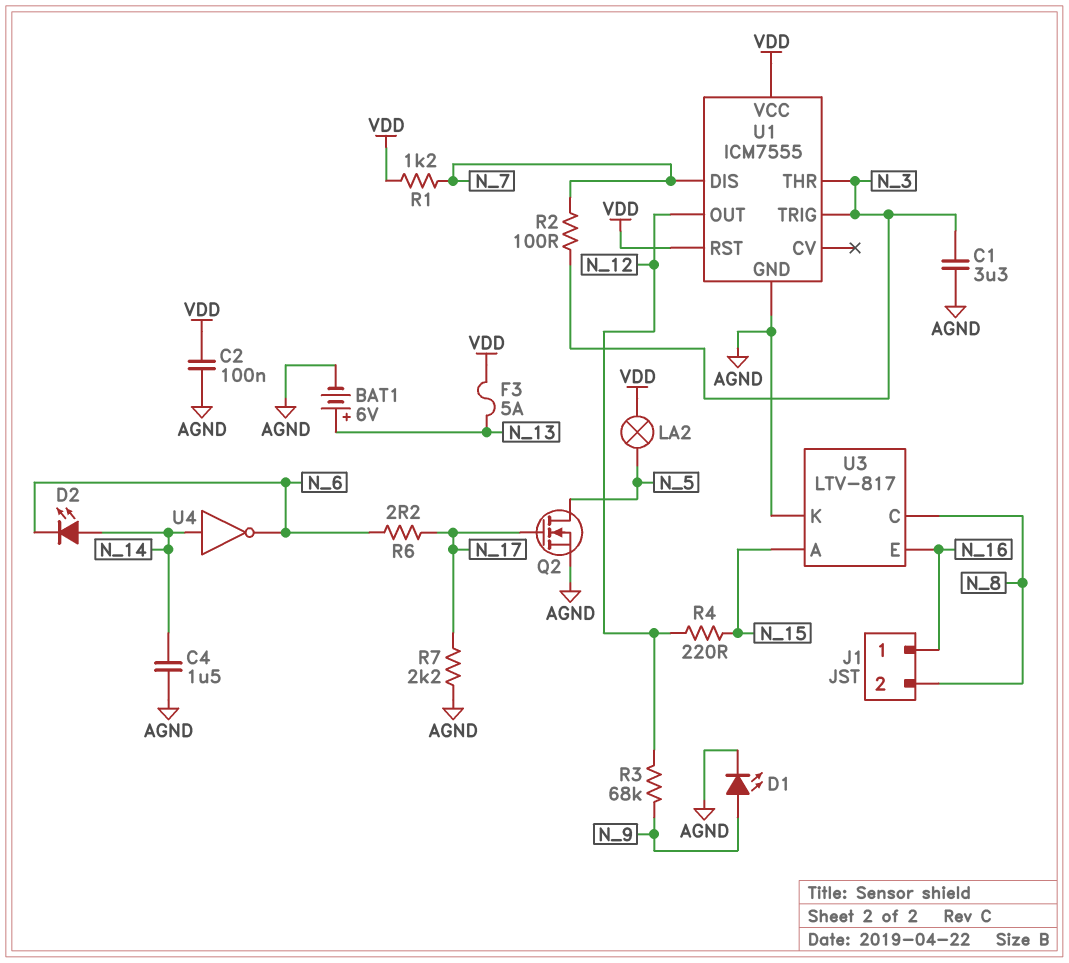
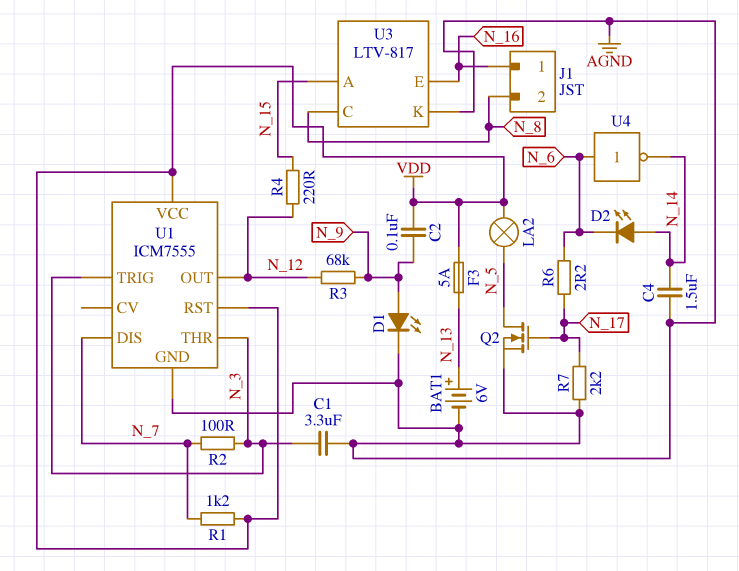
C2: 100nF (AGND, VDD) -> 100nF (N_9, VDD)
U4: NOT (in N_14, out N_6) -> NOT (in N_6, out N_14)

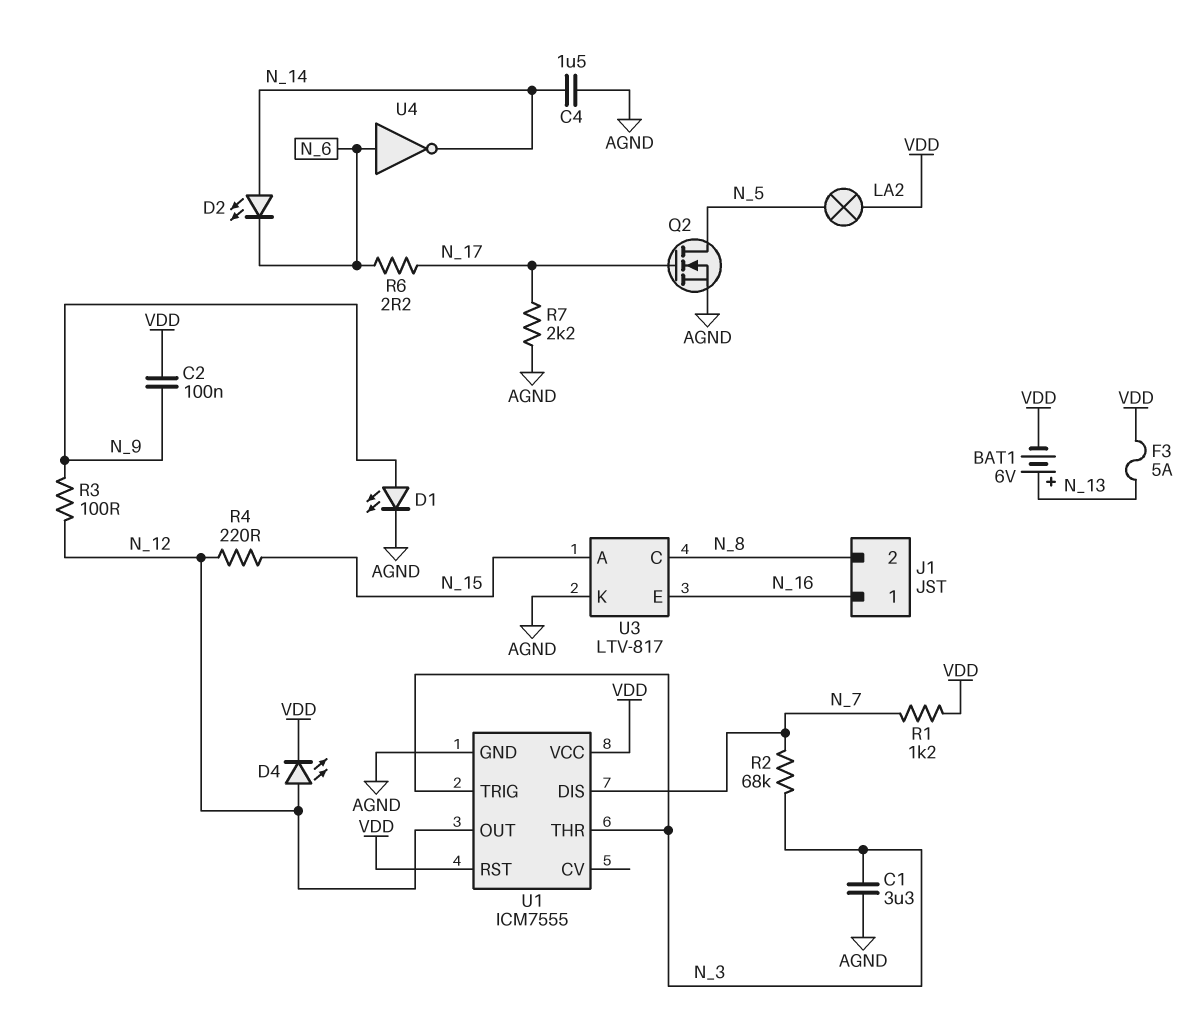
BAT1: 6V (plus N_13, minus AGND) -> 6V (plus N_13, minus VDD)
D4: none -> LED (A N_12, K VDD)
R2: 100 (N_3, N_7) -> 68k (N_3, N_7)
R3: 68k (N_9, N_12) -> 100 (N_9, N_12)

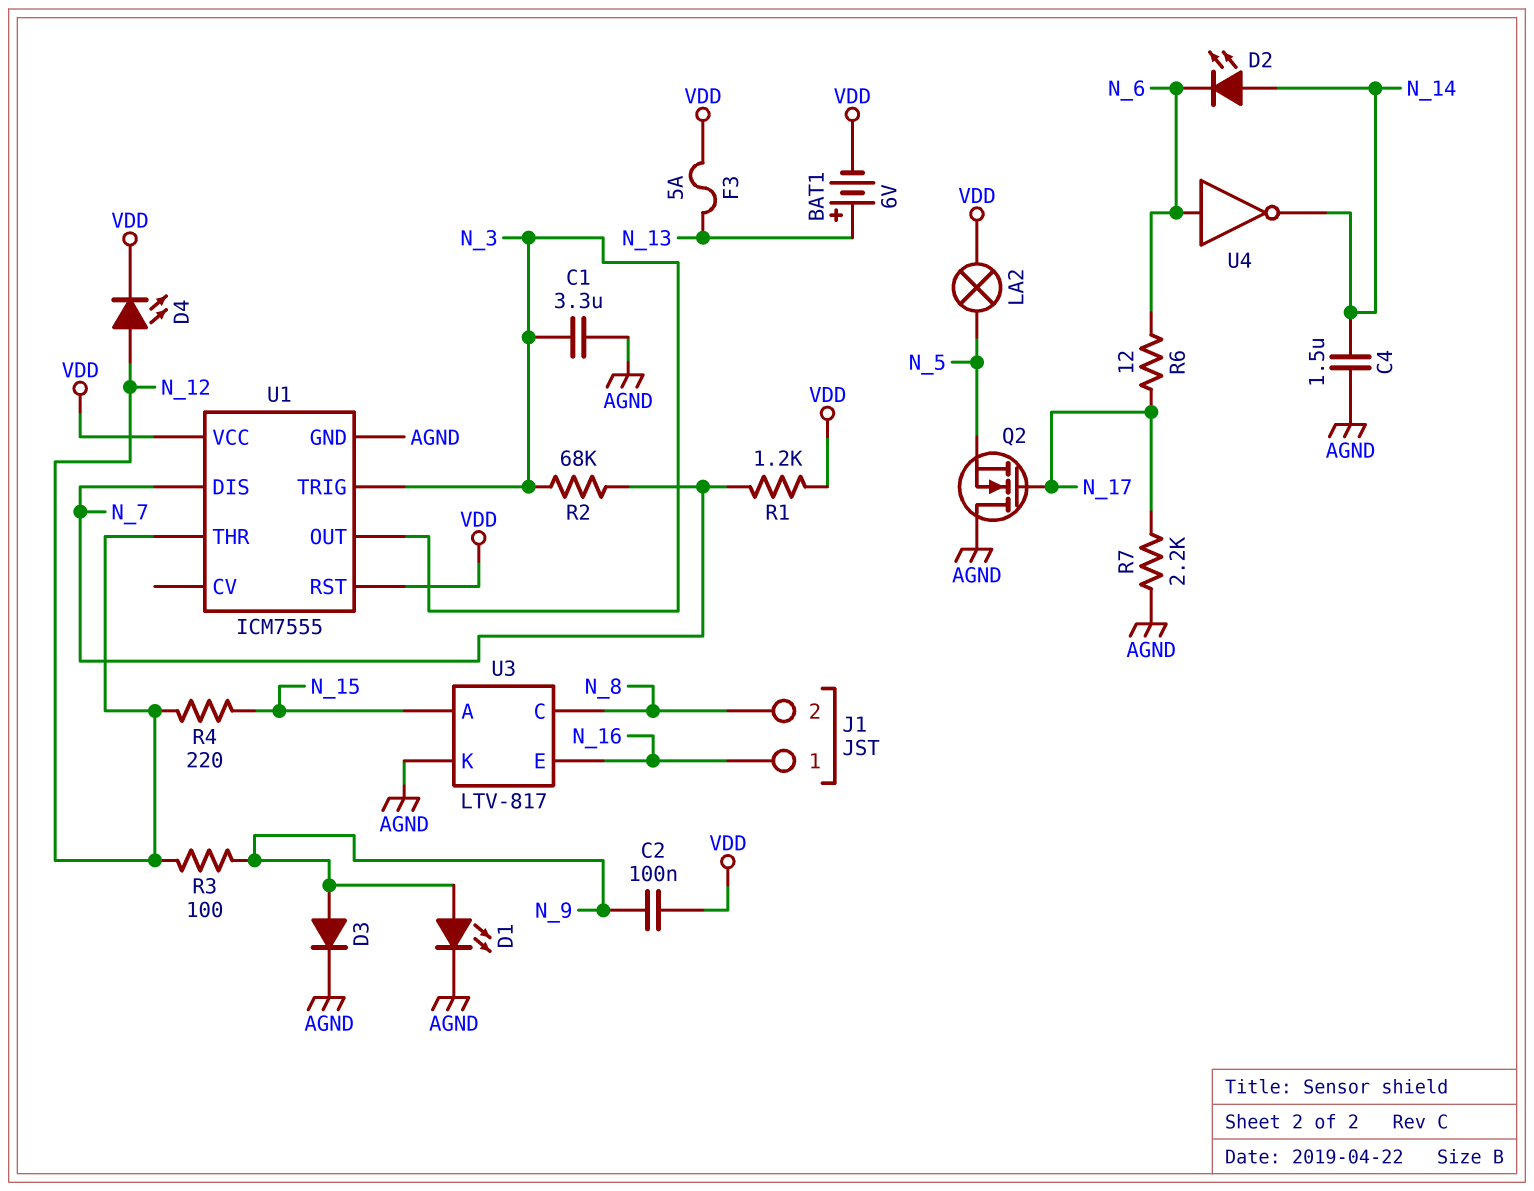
D3: none -> diode (A N_9, K AGND)
Q2: NMOS (G N_17, D N_5, S AGND) -> NMOS (G N_17, D AGND, S N_5)
R6: 2.2 (N_6, N_17) -> 12 (N_6, N_17)
U1 pin OUT: N_12 -> N_3
U1 pin THR: N_3 -> N_12

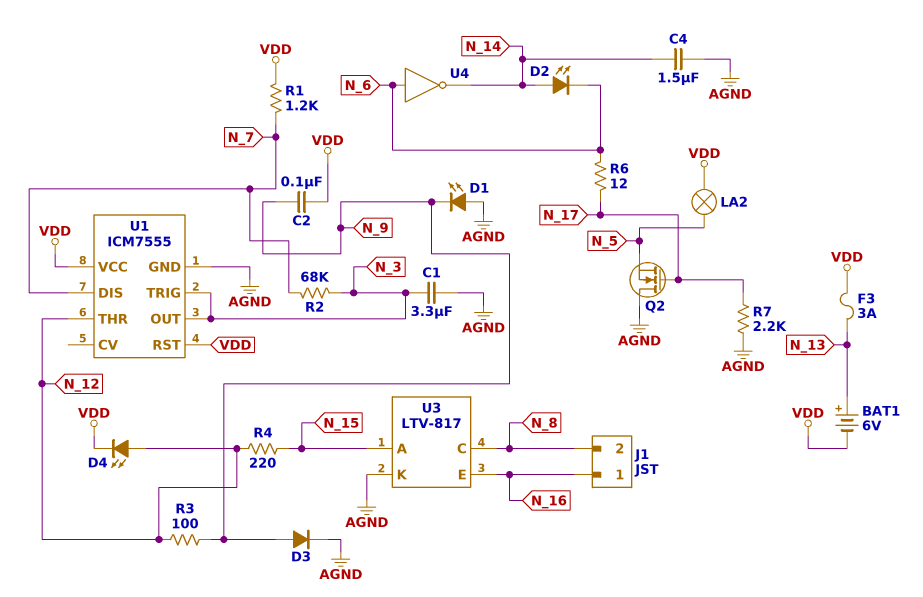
D1: LED (A N_9, K AGND) -> LED (A AGND, K N_9)
F3: 5A (N_13, VDD) -> 3A (N_13, VDD)

